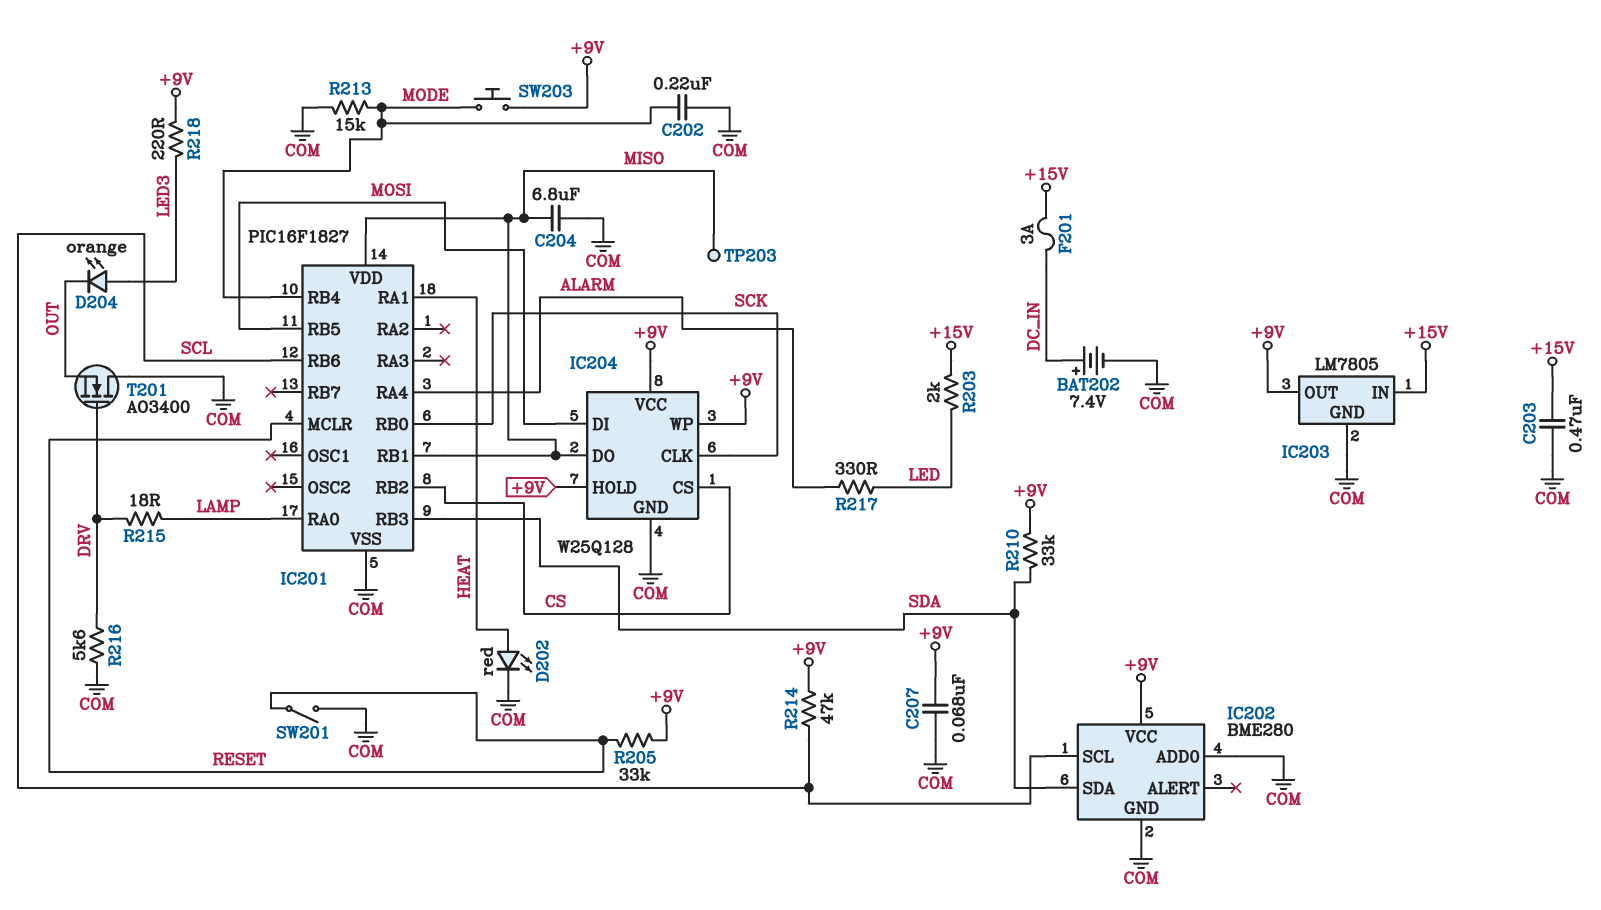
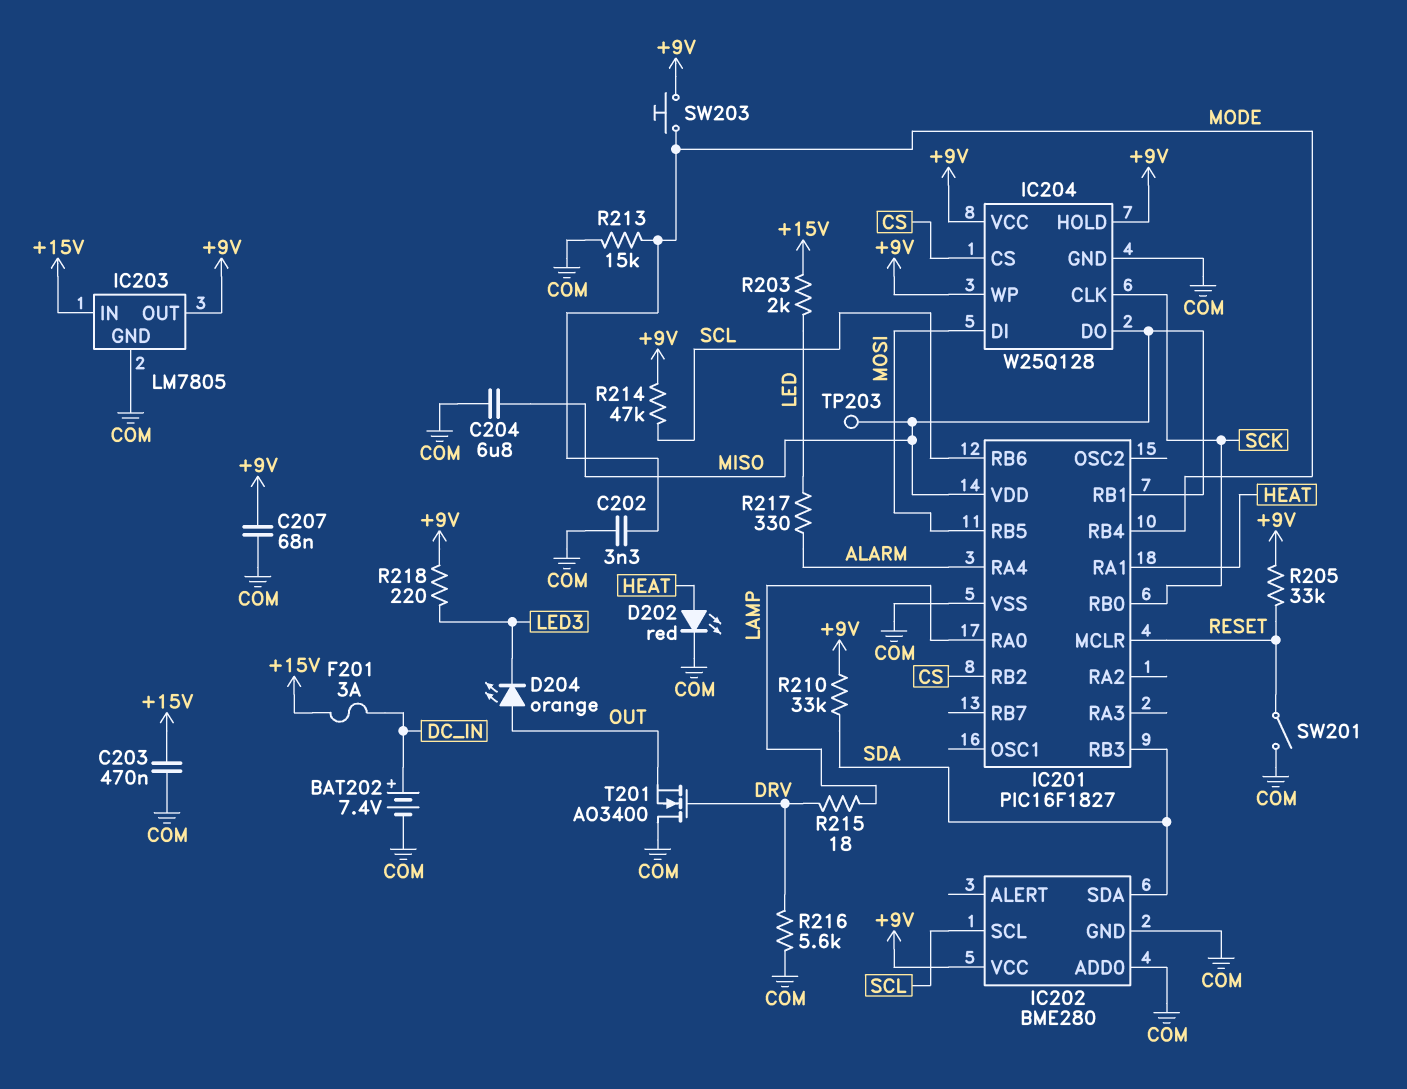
C202: 220nF (COM, MODE) -> 3.3nF (COM, MODE)
D204: LED orange (A LED3, K OUT) -> LED orange (A OUT, K LED3)

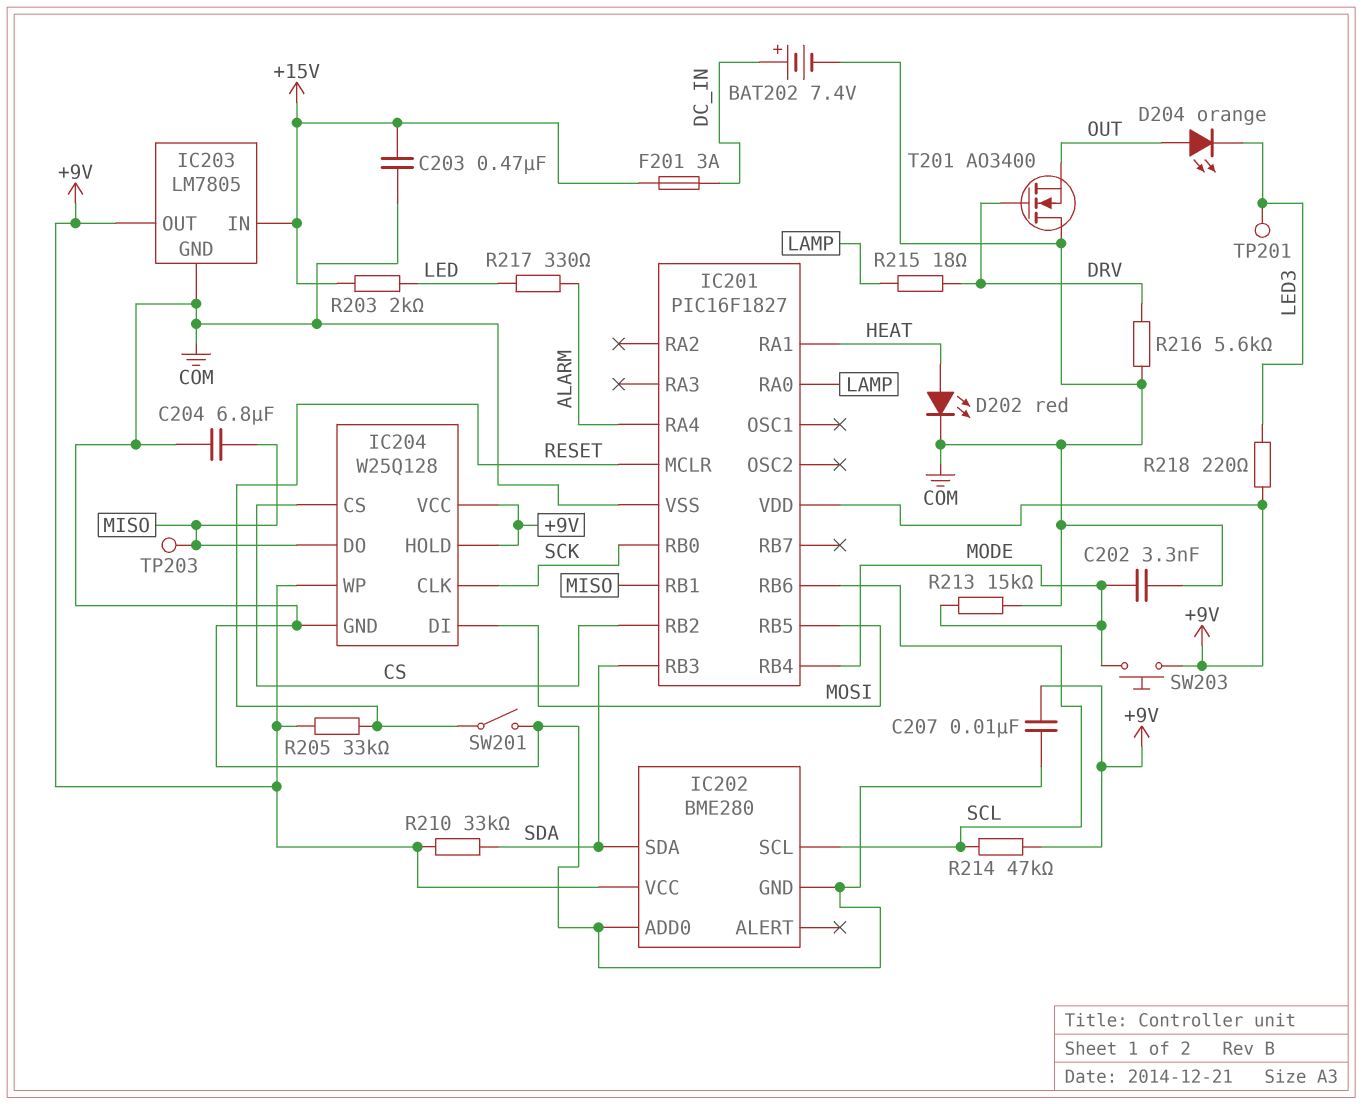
C207: 68nF (+9V, COM) -> 10nF (+9V, COM)
IC201 pin VDD: MISO -> +9V
TP201: none -> test point (LED3)

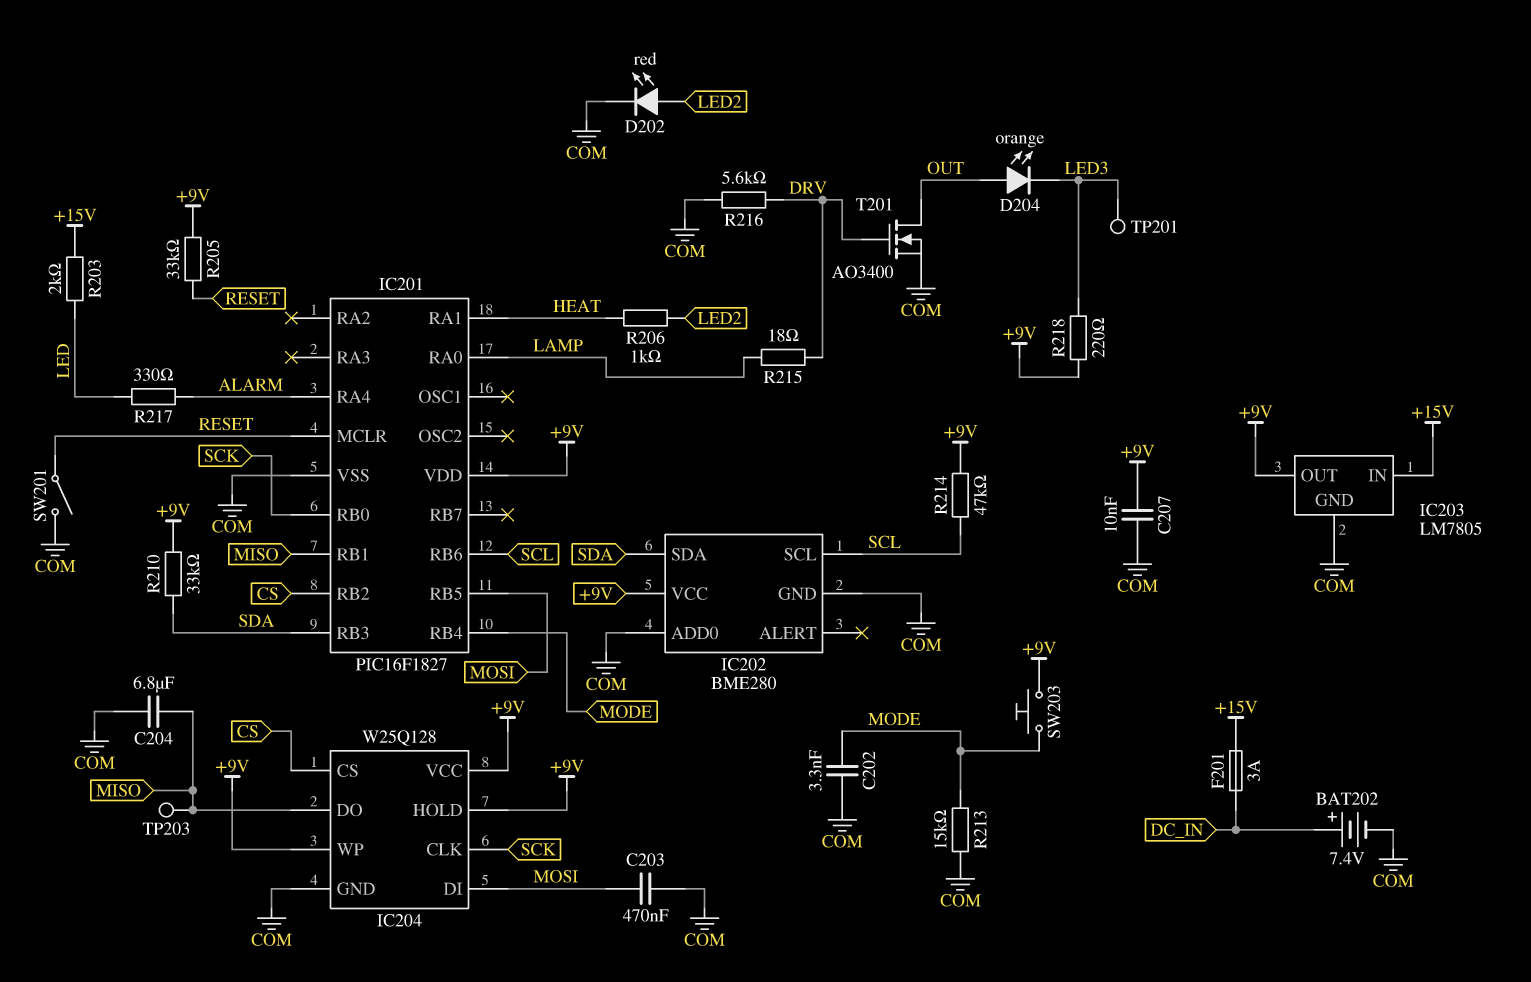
C203: 470nF (+15V, COM) -> 470nF (COM, MOSI)
D202: LED red (A HEAT, K COM) -> LED red (A LED2, K COM)
R206: none -> 1k (HEAT, LED2)
T201: NMOS AO3400 (G DRV, D COM, S OUT) -> NMOS AO3400 (G DRV, D OUT, S COM)

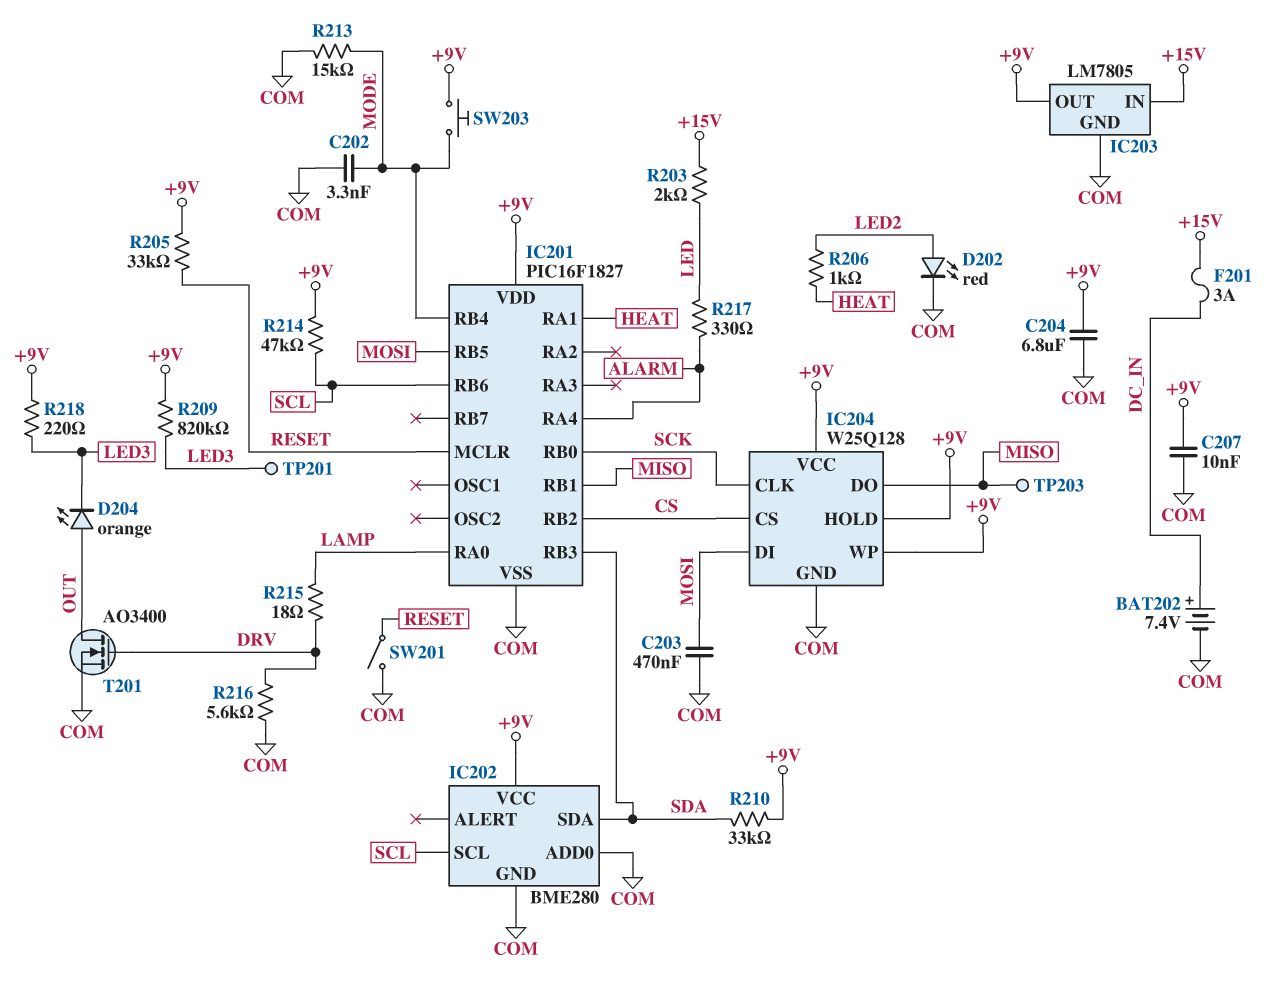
C204: 6.8uF (COM, MISO) -> 6.8uF (+9V, COM)
R209: none -> 820k (+9V, LED3)

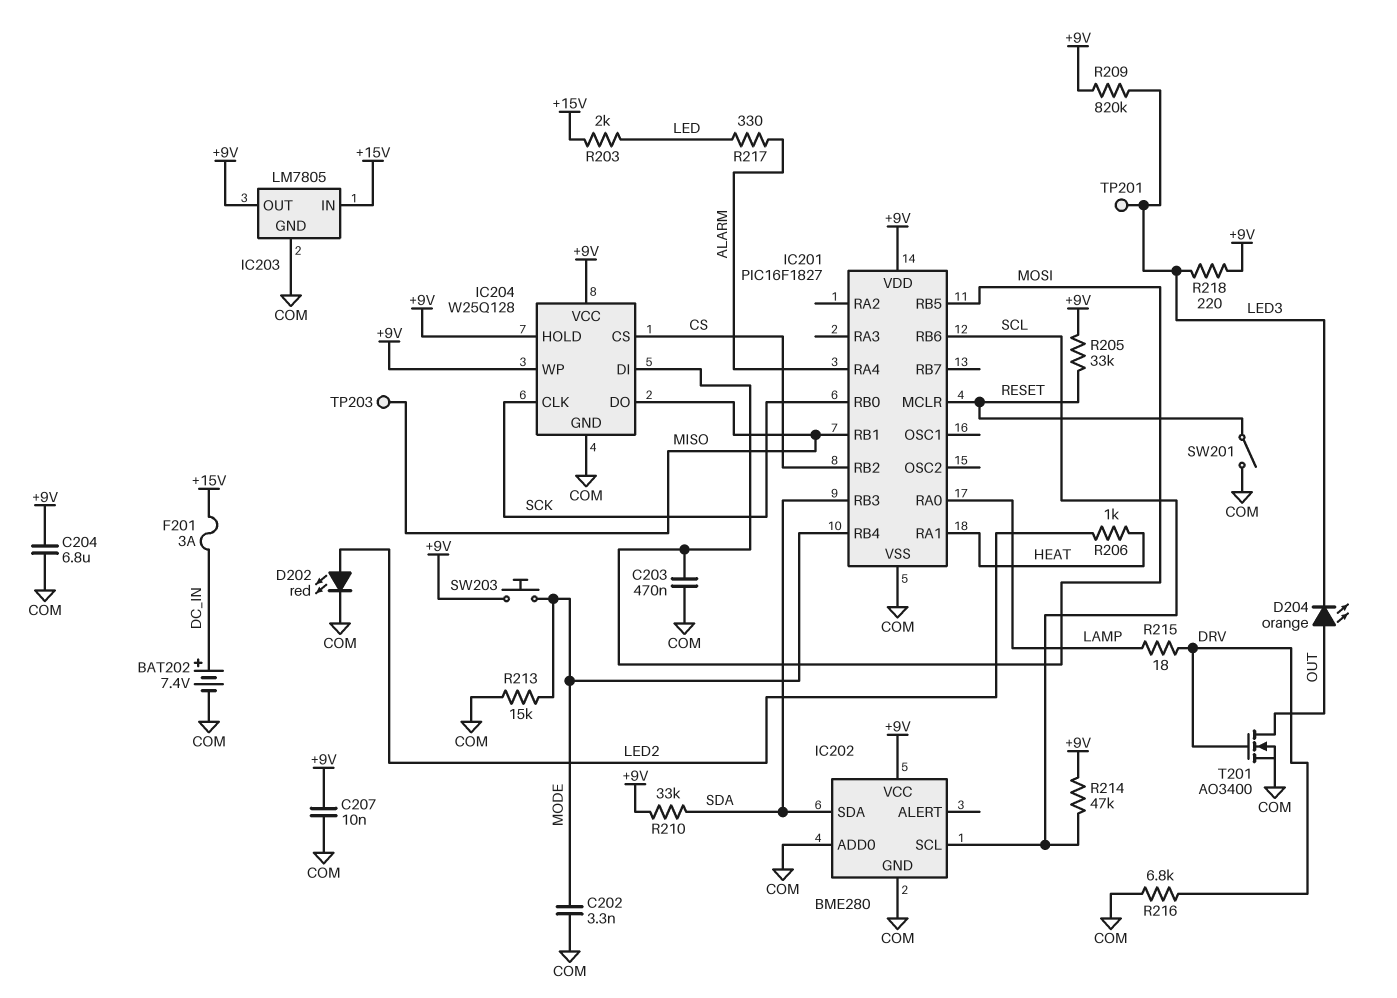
R216: 5.6k (COM, DRV) -> 6.8k (COM, DRV)

